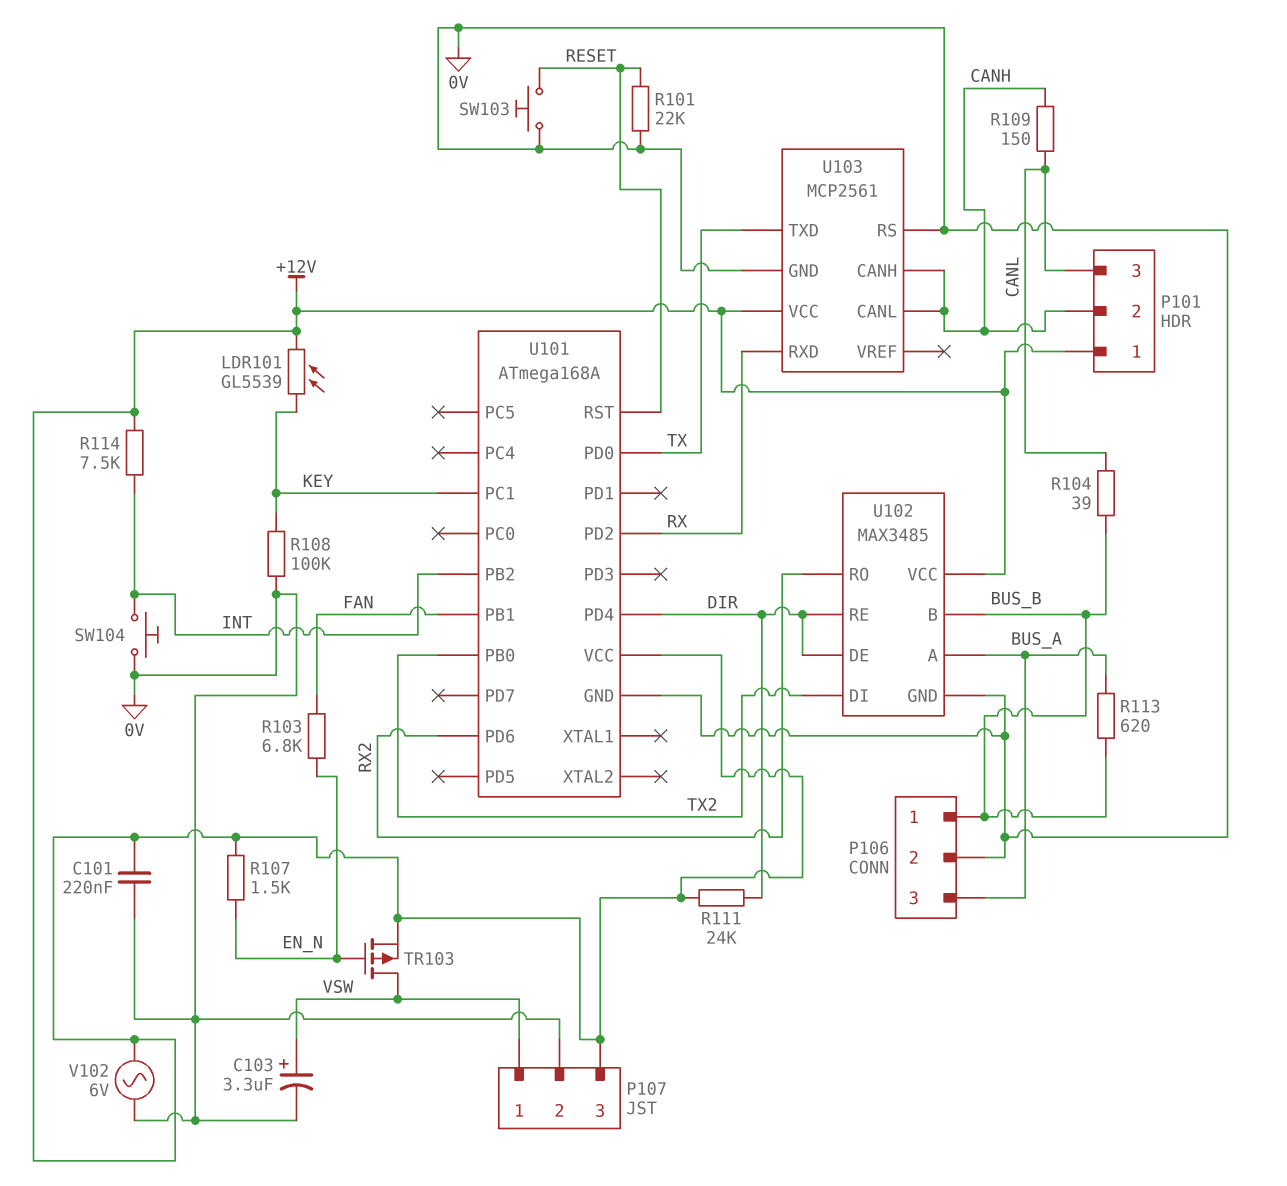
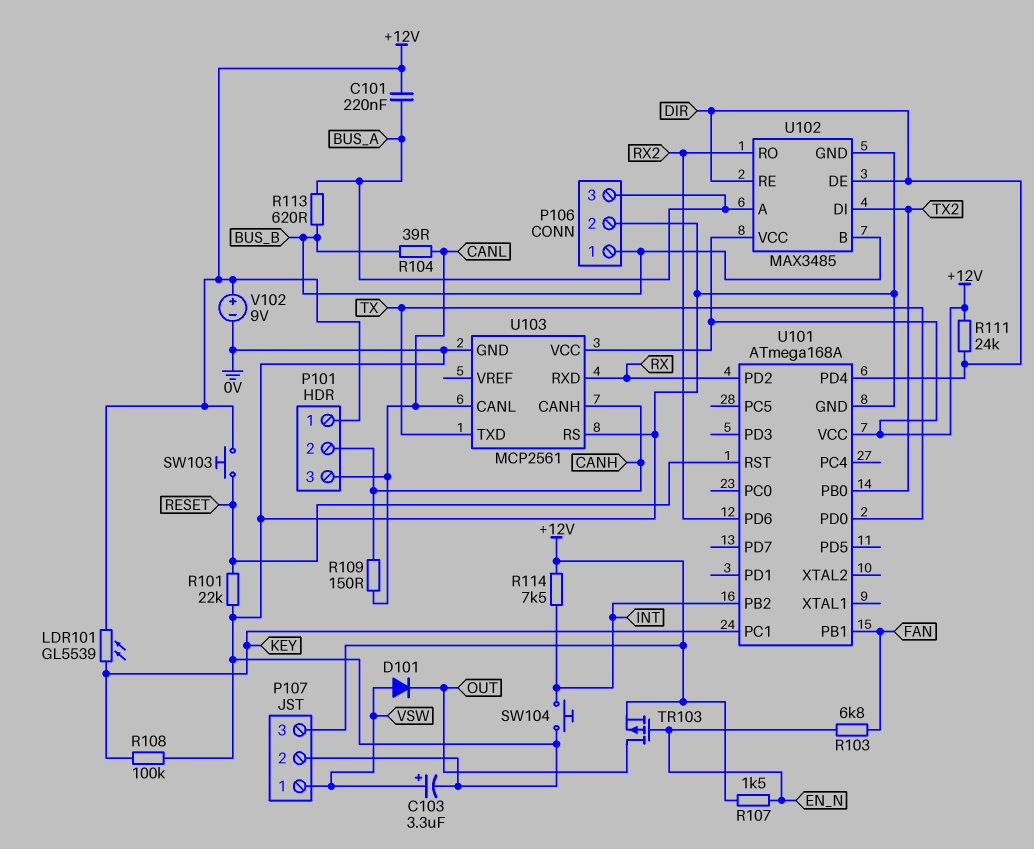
C101: 220nF (+12V, 0V) -> 220nF (+12V, BUS_A)
D101: none -> diode (A VSW, K OUT)
SW103: button (0V, RESET) -> button (+12V, RESET)
TR103: PMOS (G EN_N, D VSW, S +12V) -> PMOS (G EN_N, D OUT, S +12V)
U103 pin CANL: CANH -> CANL
V102: AC 6V (+12V, 0V) -> 9V (plus +12V, minus 0V)

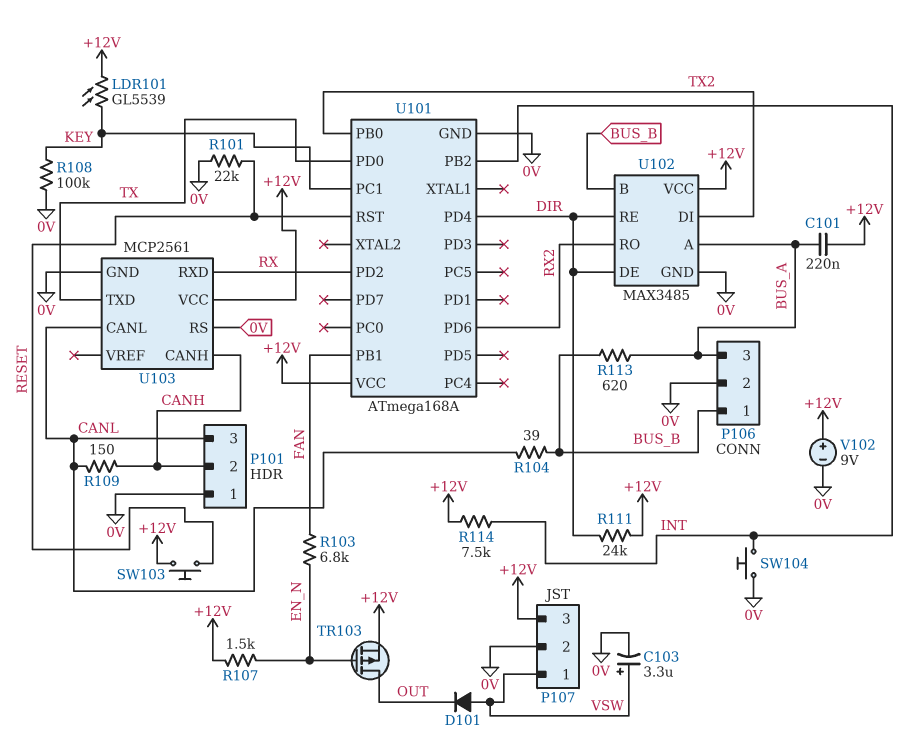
P101 pin 1: +12V -> 0V

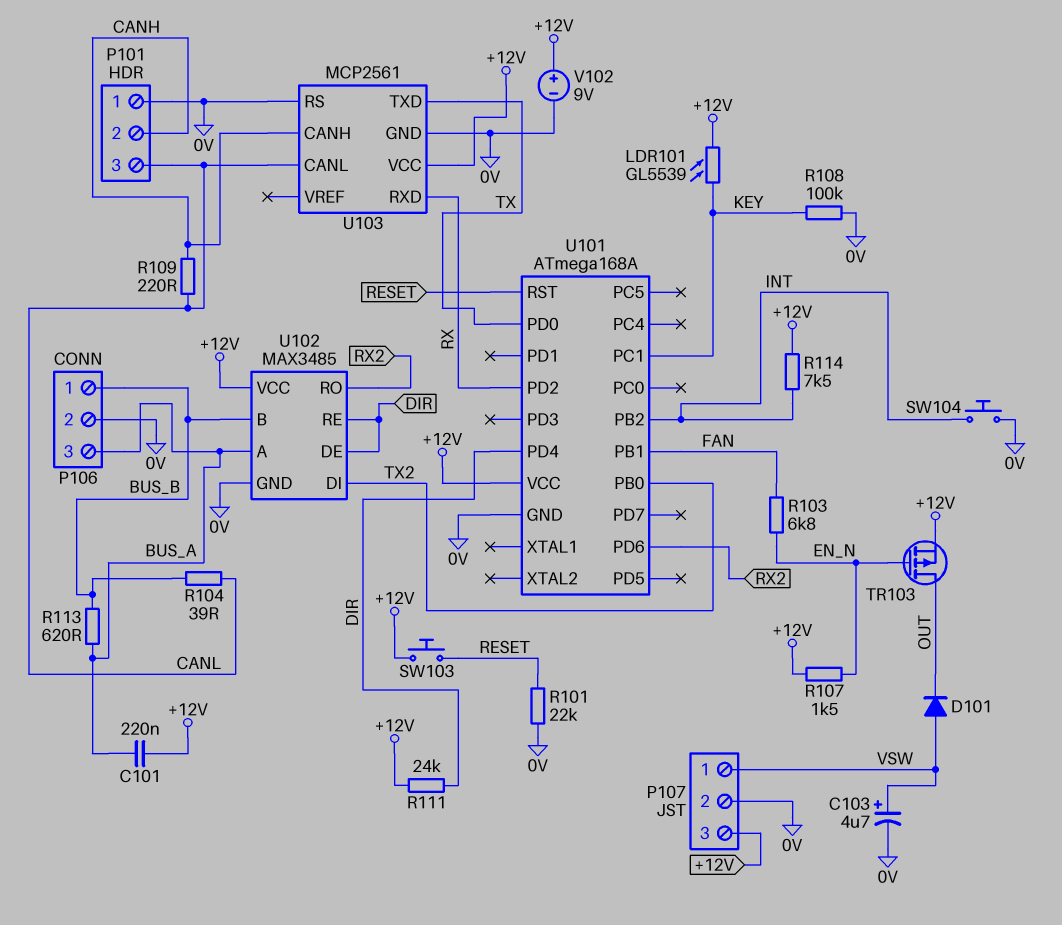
C103: 3.3uF (plus VSW, minus 0V) -> 4.7uF (plus VSW, minus 0V)
R109: 150 (CANH, CANL) -> 220 (CANH, CANL)

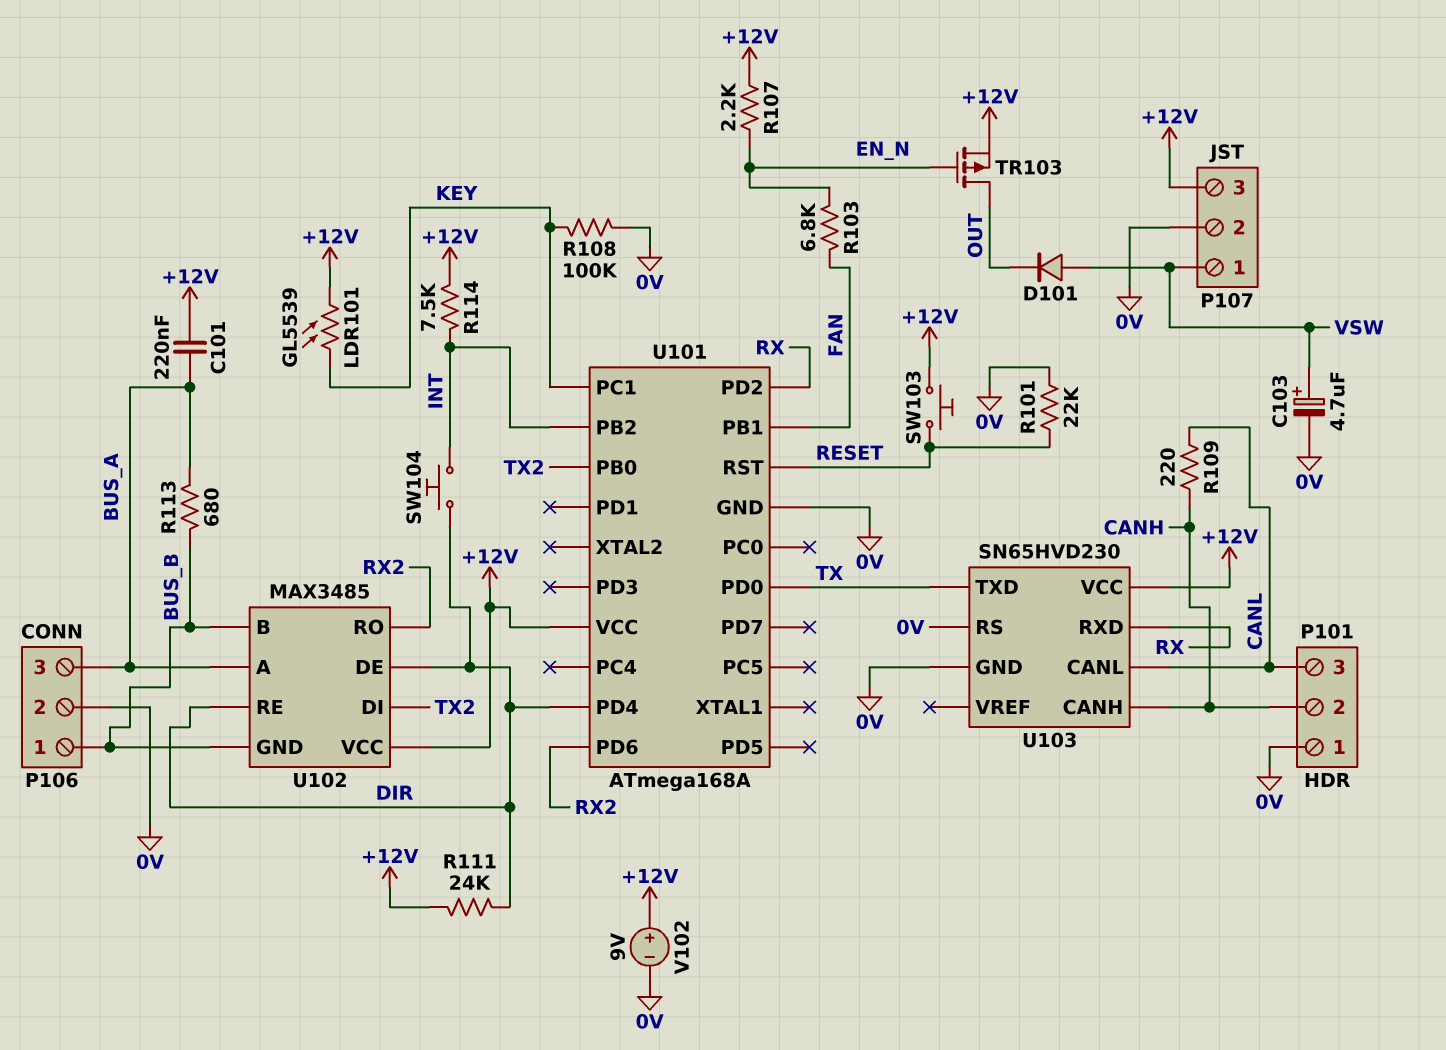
R104: 39 (BUS_B, CANL) -> none
R107: 1.5k (+12V, EN_N) -> 2.2k (+12V, EN_N)
R113: 620 (BUS_A, BUS_B) -> 680 (BUS_A, BUS_B)
SW104: button (0V, INT) -> button (DIR, INT)
U102 pin GND: 0V -> BUS_B
U103: MCP2561 -> SN65HVD230

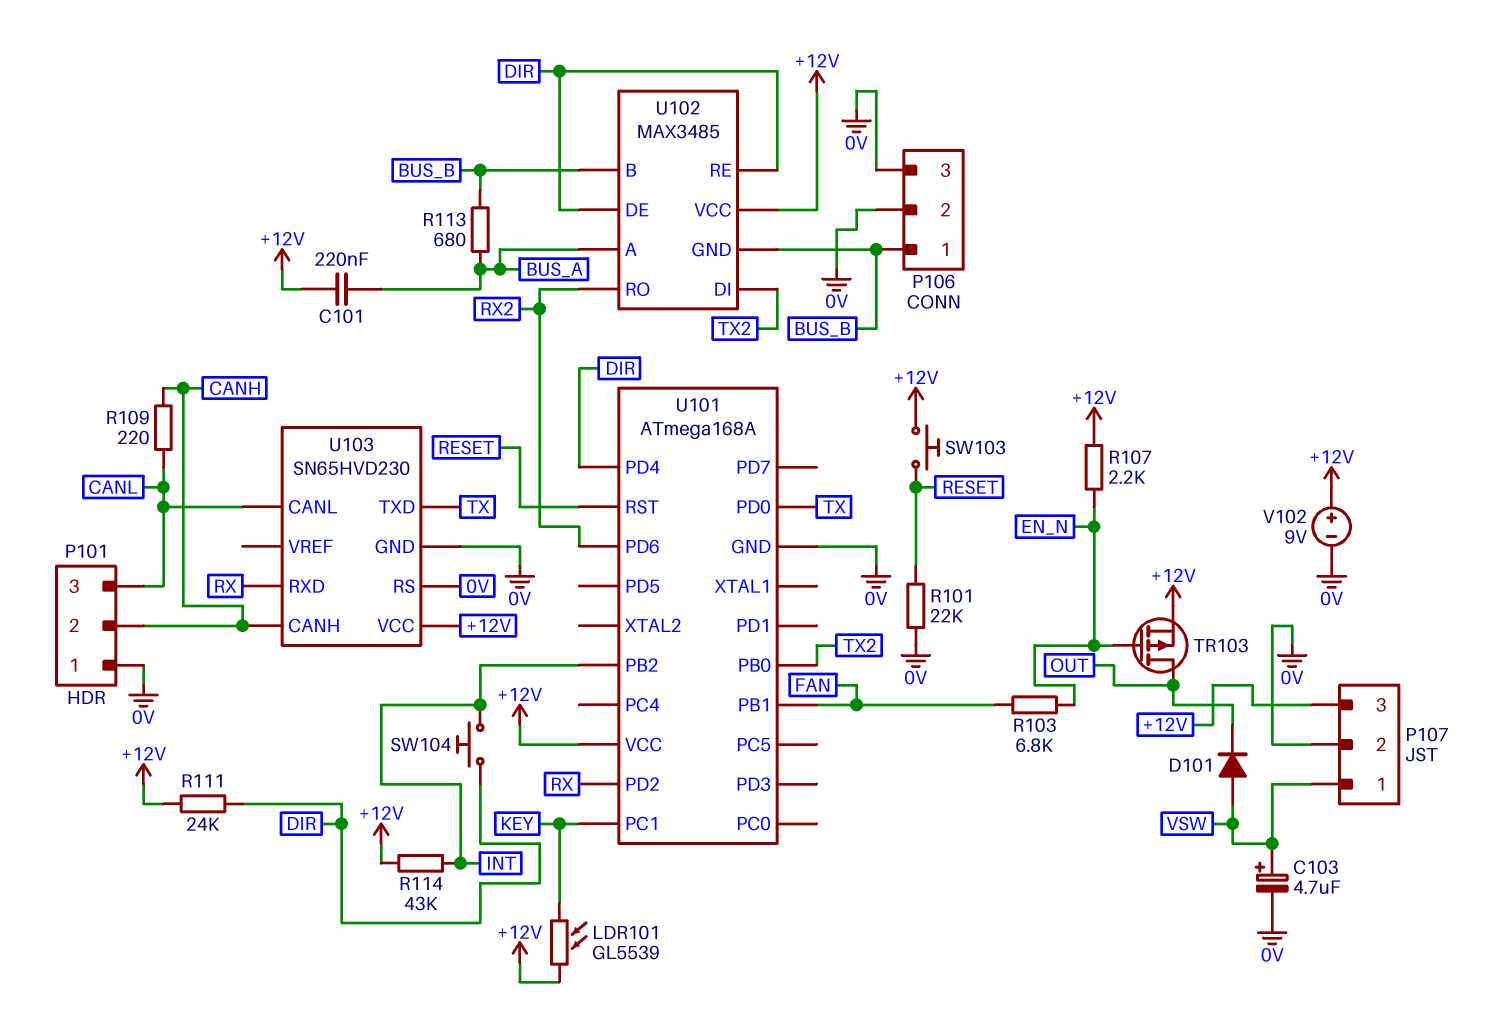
P106 pin 3: BUS_A -> 0V
R108: 100k (0V, KEY) -> none
R114: 7.5k (+12V, INT) -> 43k (+12V, INT)

